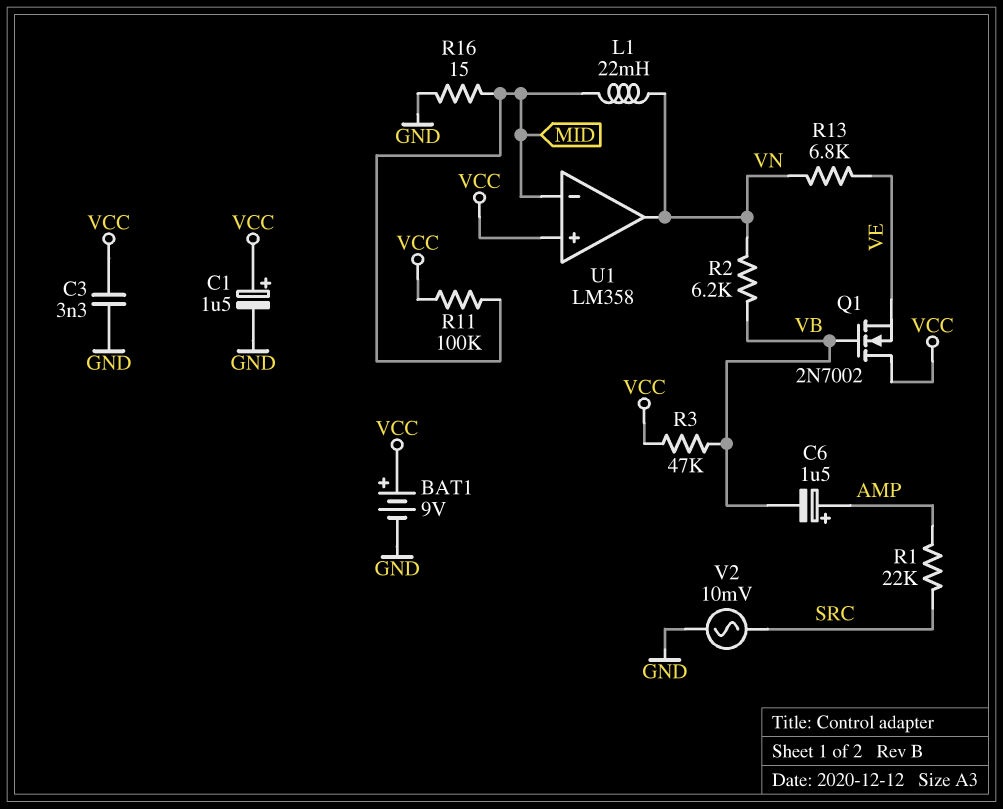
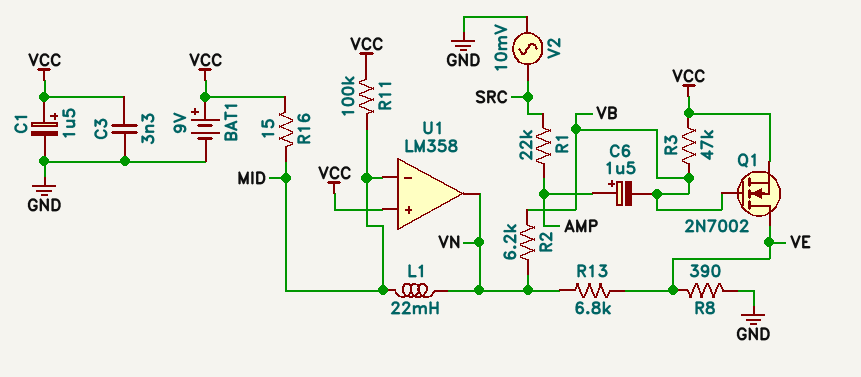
Q1: NMOS 2N7002 (G VB, D VCC, S VE) -> NMOS 2N7002 (G VB, D VE, S VCC)
R8: none -> 390 (GND, VE)
R16: 15 (GND, MID) -> 15 (MID, VCC)

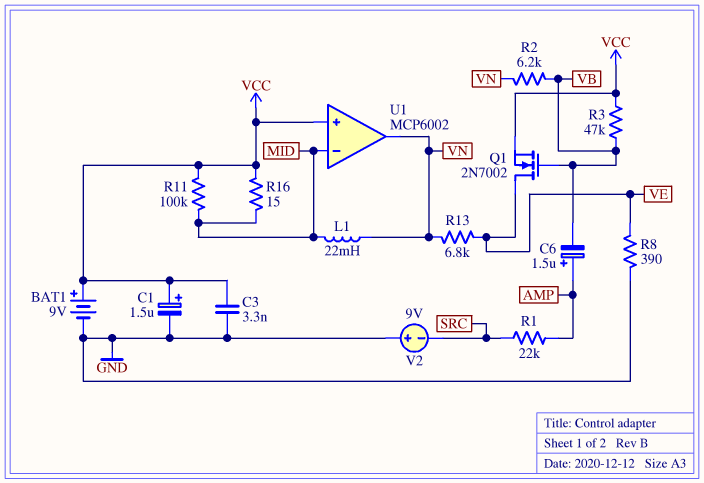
U1: LM358 -> MCP6002
V2: AC 10mV (GND, SRC) -> 9V (plus GND, minus SRC)

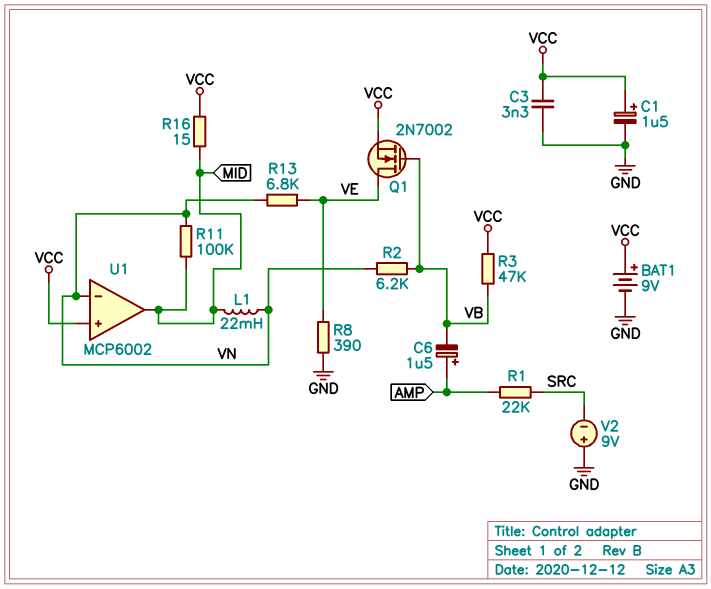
R11: 100k (MID, VCC) -> 100k (MID, VN)
U1 pin in-: MID -> VN
U1 pin out: VN -> MID

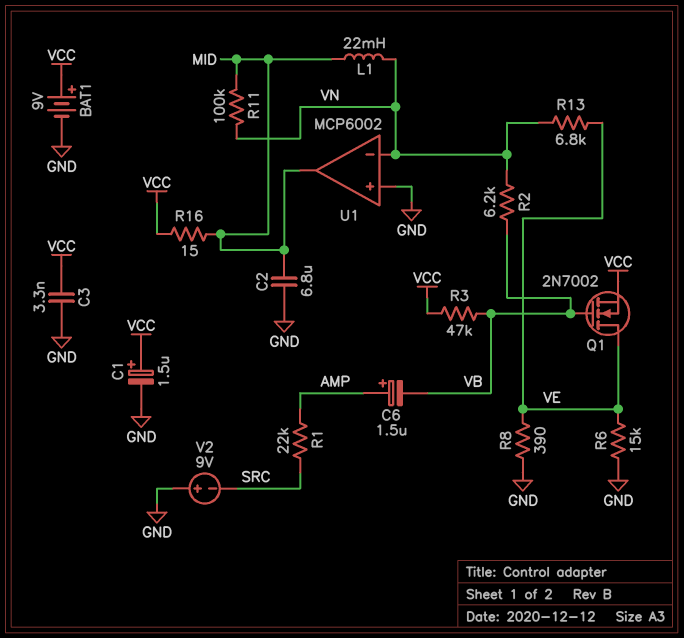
C2: none -> 6.8uF (GND, MID)
R6: none -> 15k (GND, VE)
U1 pin in+: VCC -> GND

